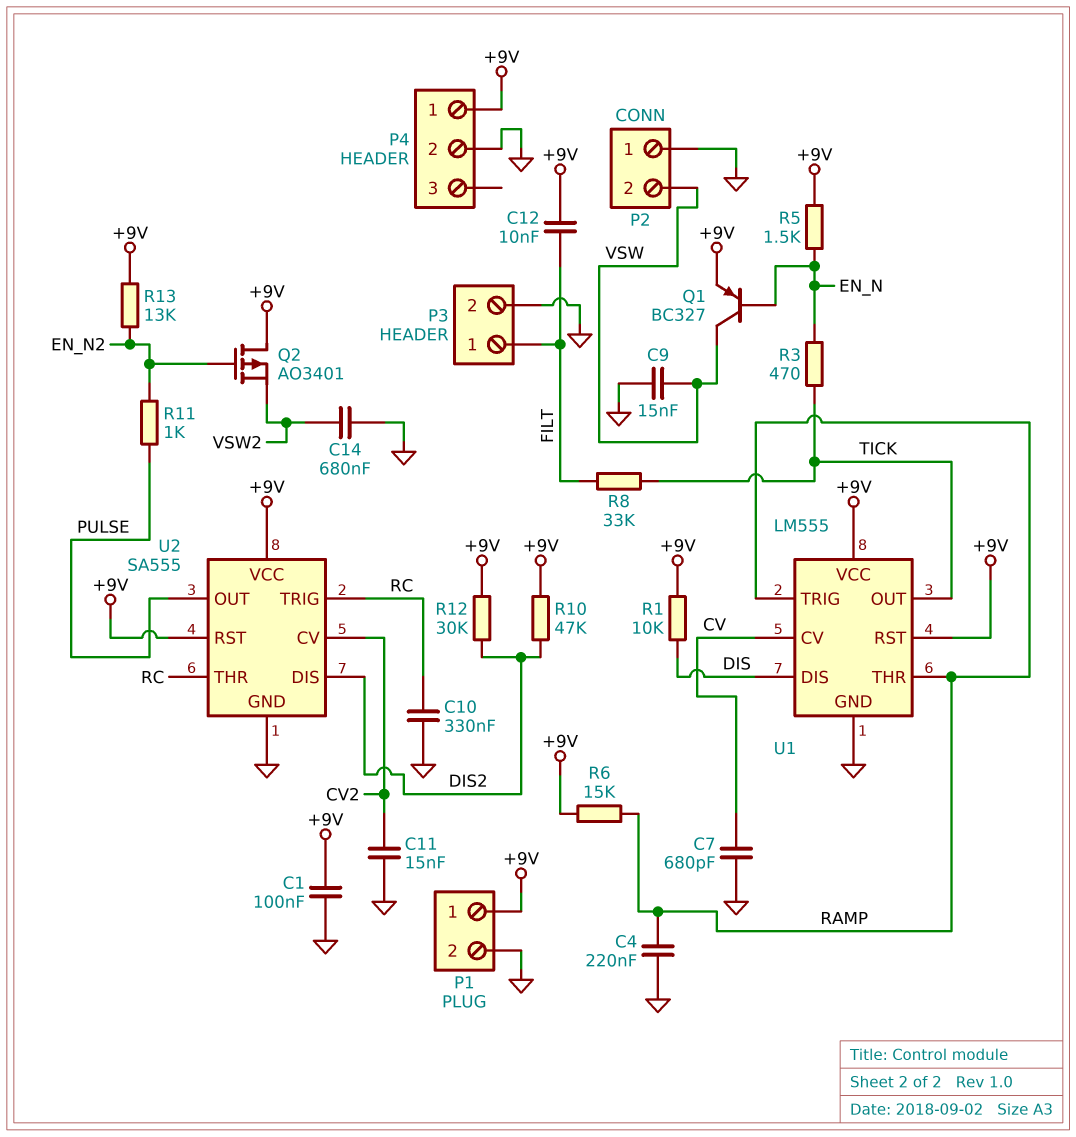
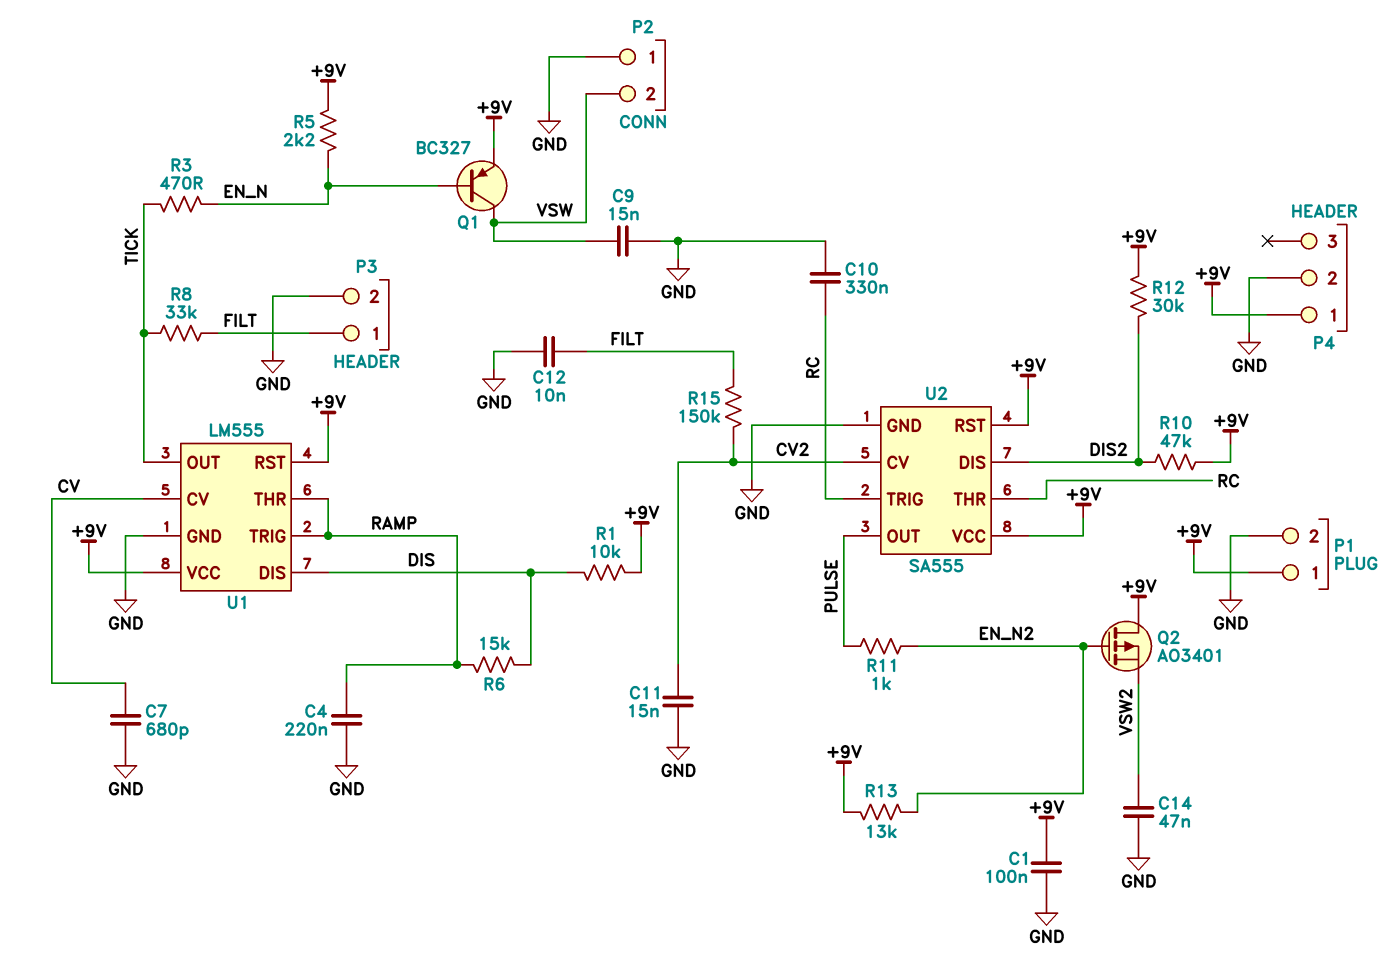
C12: 10nF (+9V, FILT) -> 10nF (FILT, GND)
C14: 680nF (GND, VSW2) -> 47nF (GND, VSW2)
R5: 1.5k (+9V, EN_N) -> 2.2k (+9V, EN_N)
R6: 15k (+9V, RAMP) -> 15k (DIS, RAMP)
R15: none -> 150k (CV2, FILT)

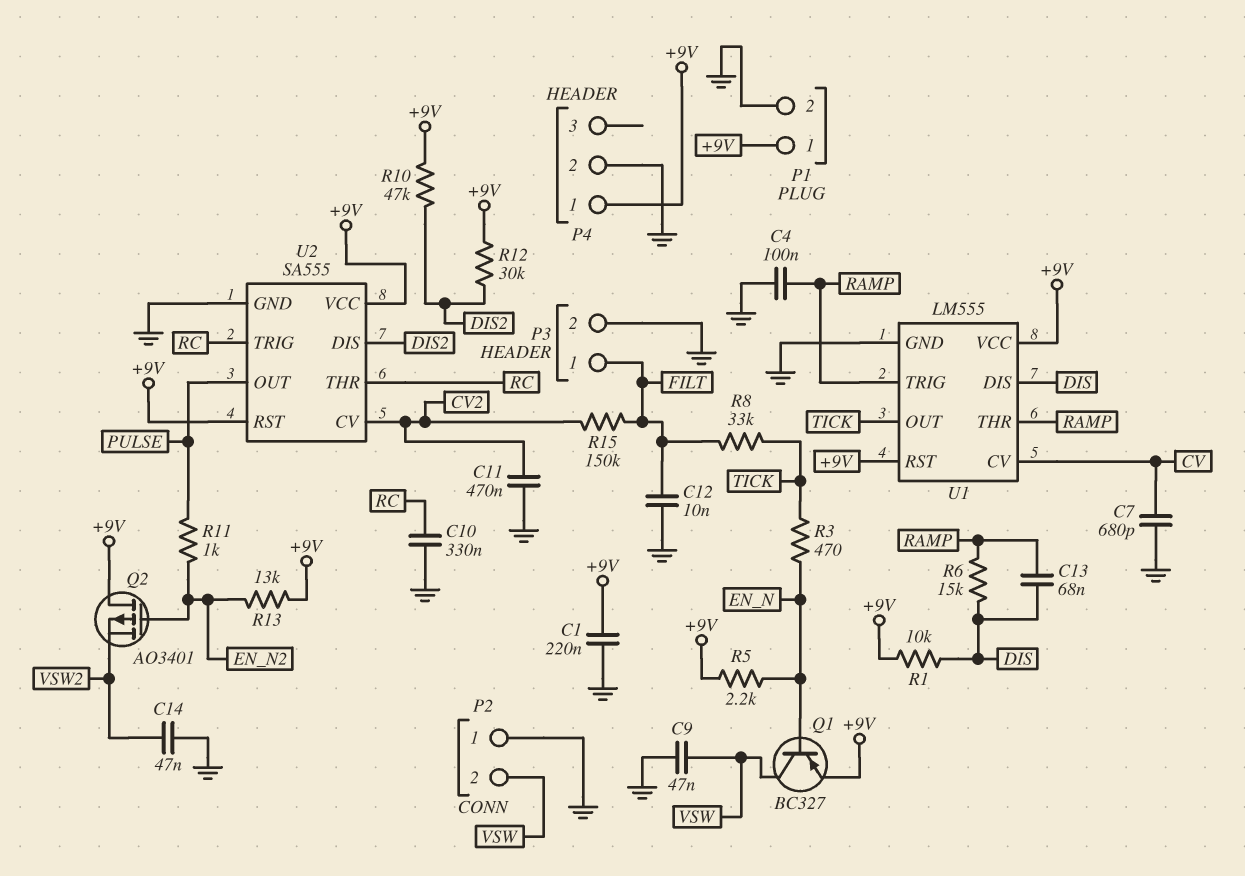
C1: 100nF (+9V, GND) -> 220nF (+9V, GND)
C4: 220nF (GND, RAMP) -> 100nF (GND, RAMP)
C9: 15nF (GND, VSW) -> 47nF (GND, VSW)
C11: 15nF (CV2, GND) -> 470nF (CV2, GND)
C13: none -> 68nF (DIS, RAMP)

